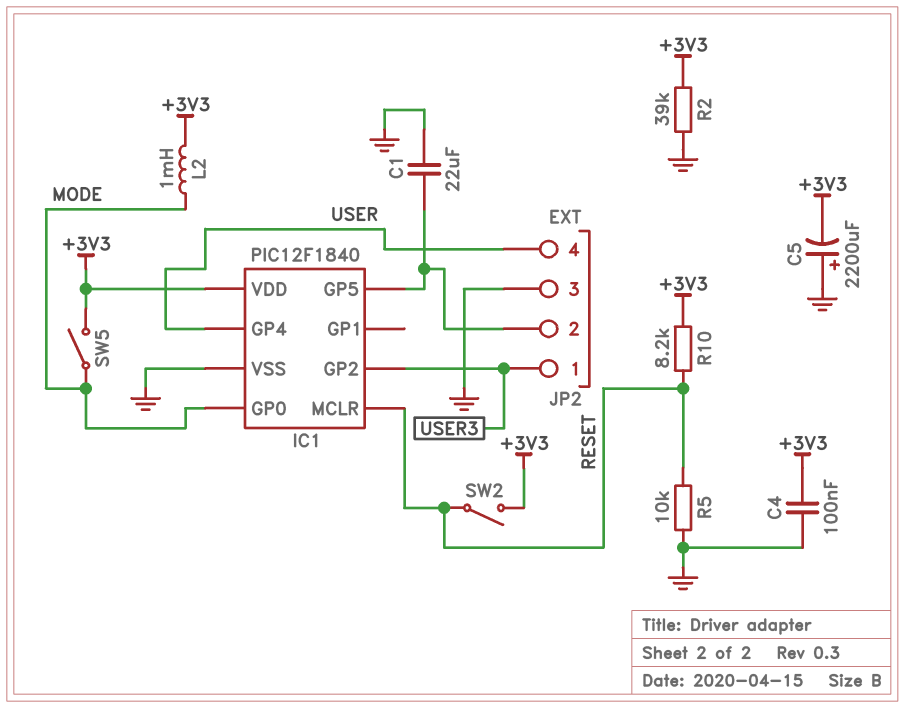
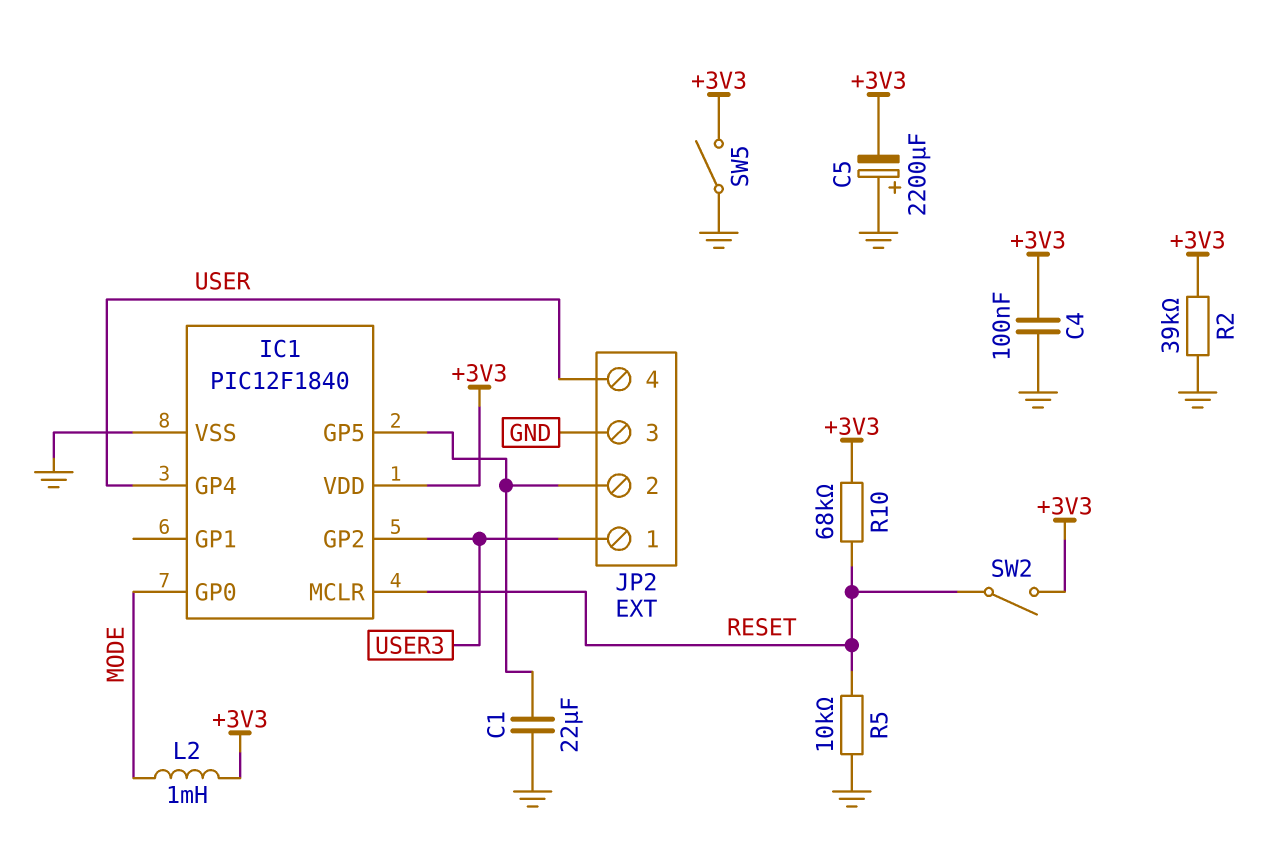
R10: 8.2k (+3V3, RESET) -> 68k (+3V3, RESET)
SW5: switch (+3V3, MODE) -> switch (+3V3, GND)

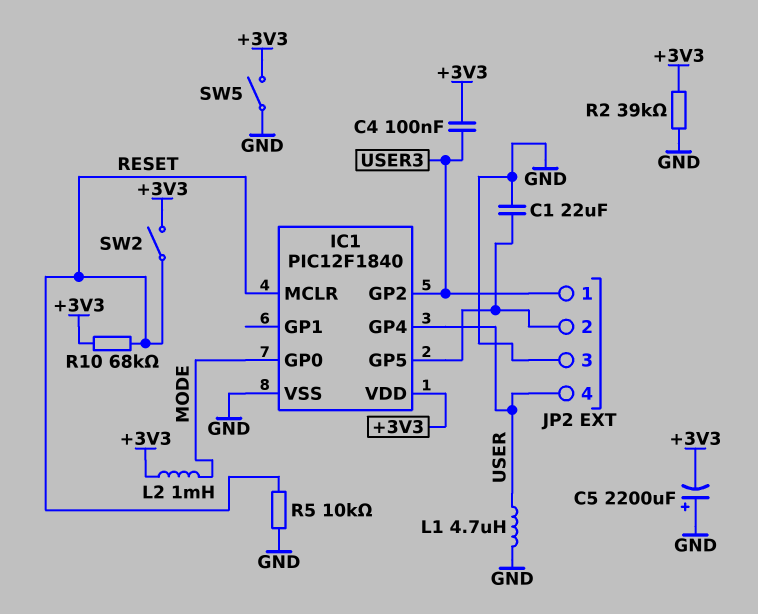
C4: 100nF (+3V3, GND) -> 100nF (+3V3, USER3)
L1: none -> 4.7uH (GND, USER)

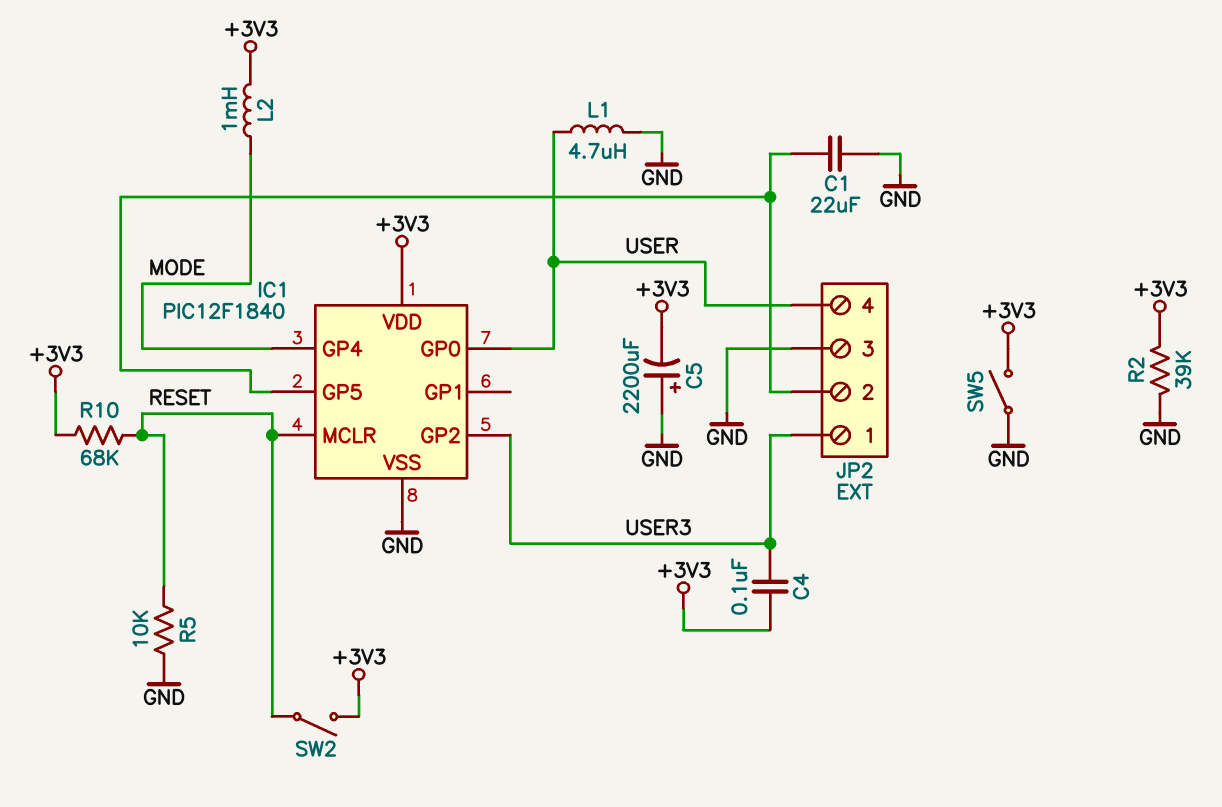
IC1 pin GP0: MODE -> USER
IC1 pin GP4: USER -> MODE

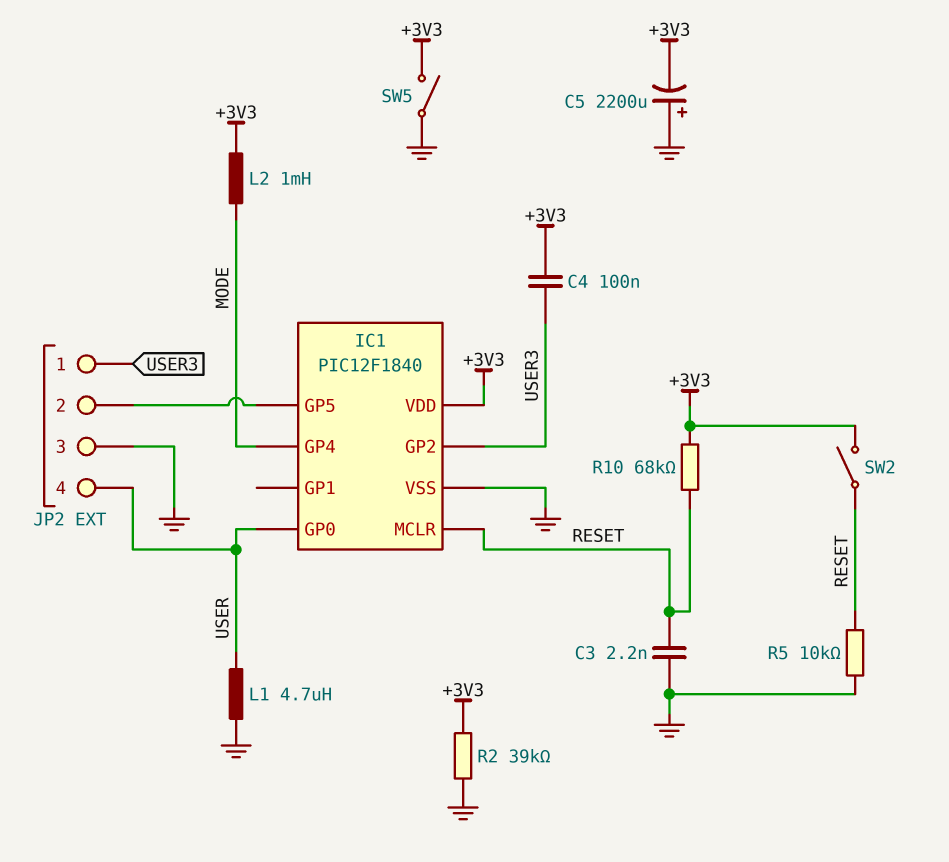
C1: 22uF (GND, IC1/GP5) -> none
C3: none -> 2.2nF (GND, RESET)

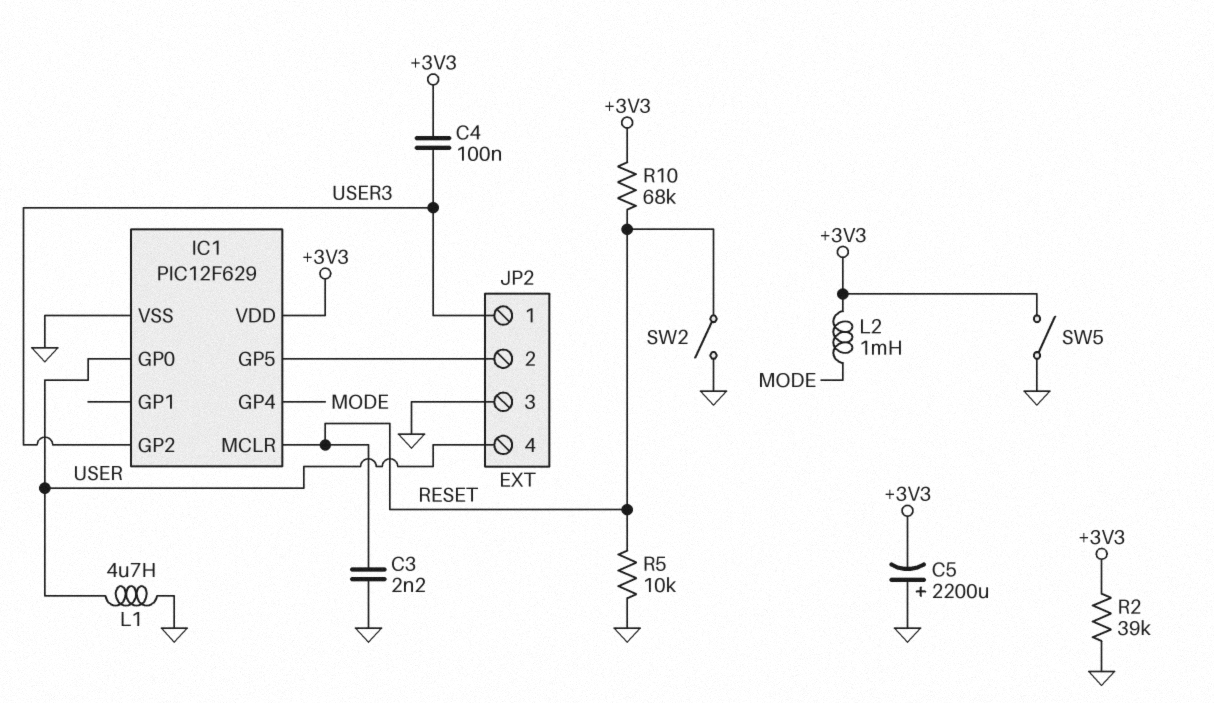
IC1: PIC12F1840 -> PIC12F629
SW2: switch (+3V3, RESET) -> switch (GND, RESET)

